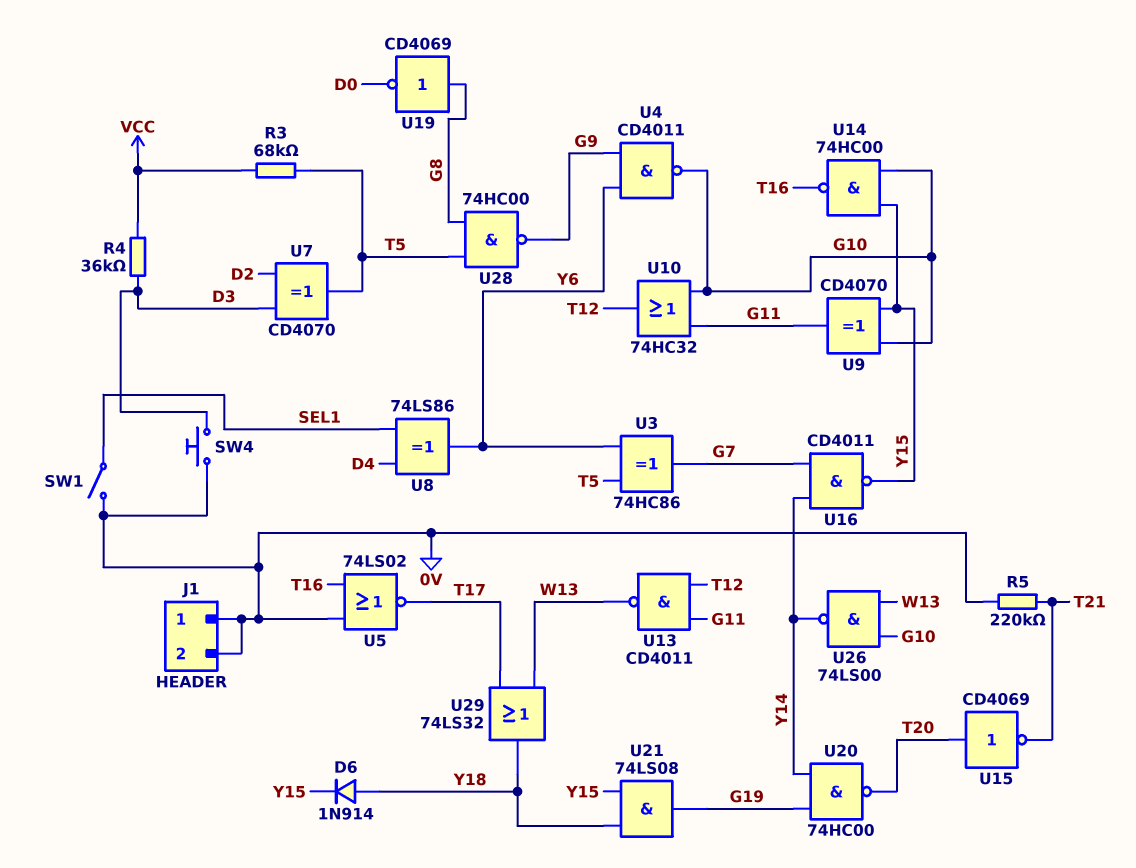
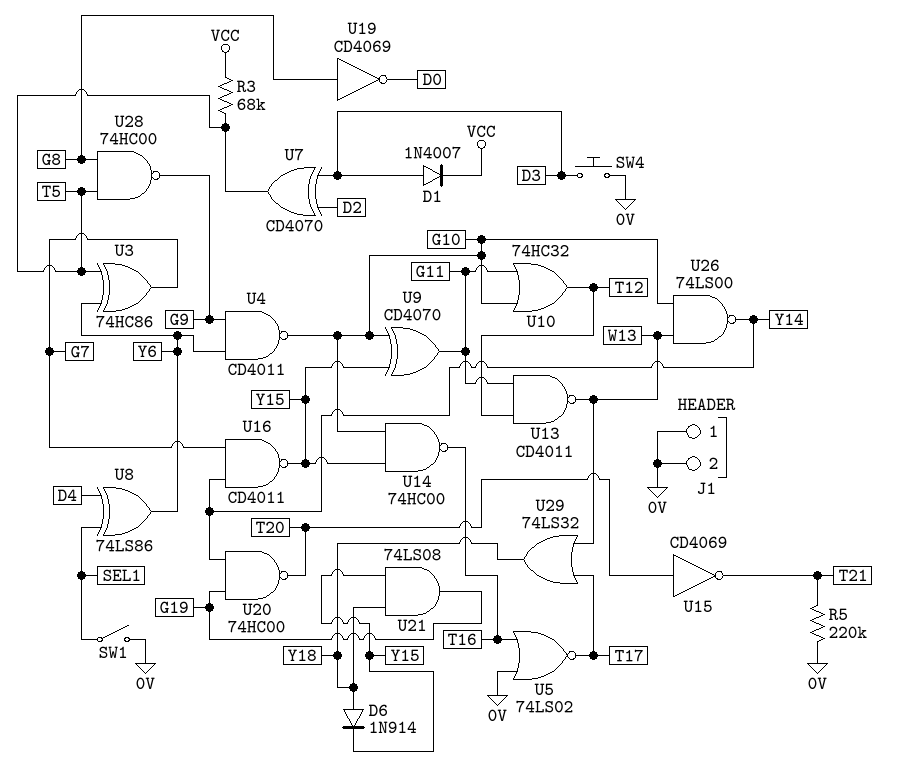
D1: none -> diode 1N4007 (A D3, K VCC)
R4: 36k (D3, VCC) -> none

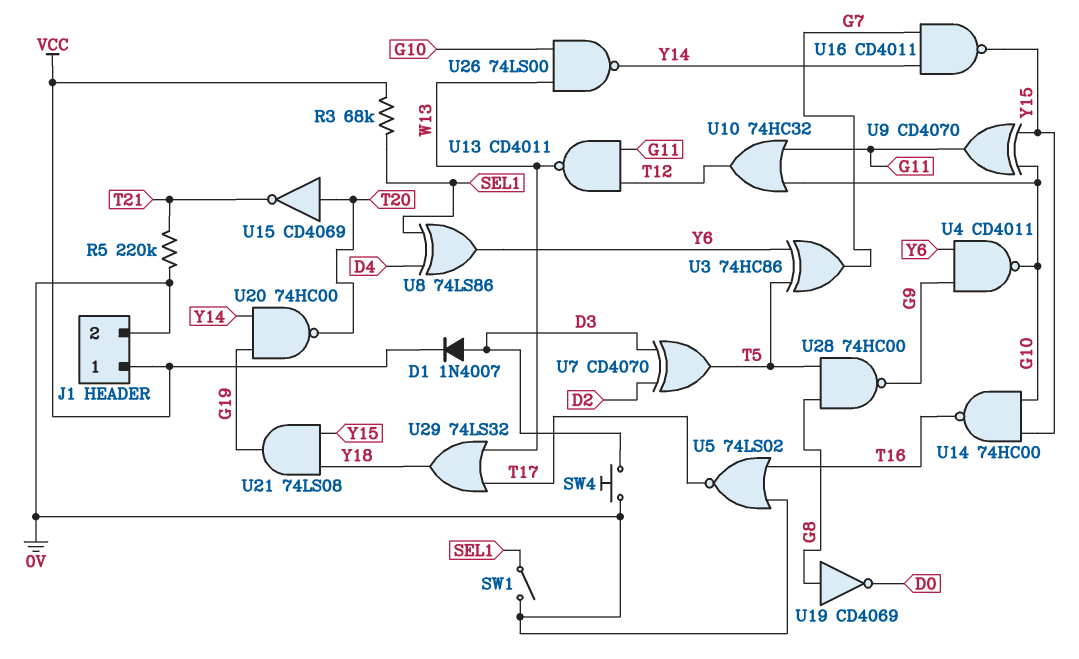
D6: diode 1N914 (A Y18, K Y15) -> none
J1 pin 1: 0V -> VCC
R3: 68k (T5, VCC) -> 68k (SEL1, VCC)

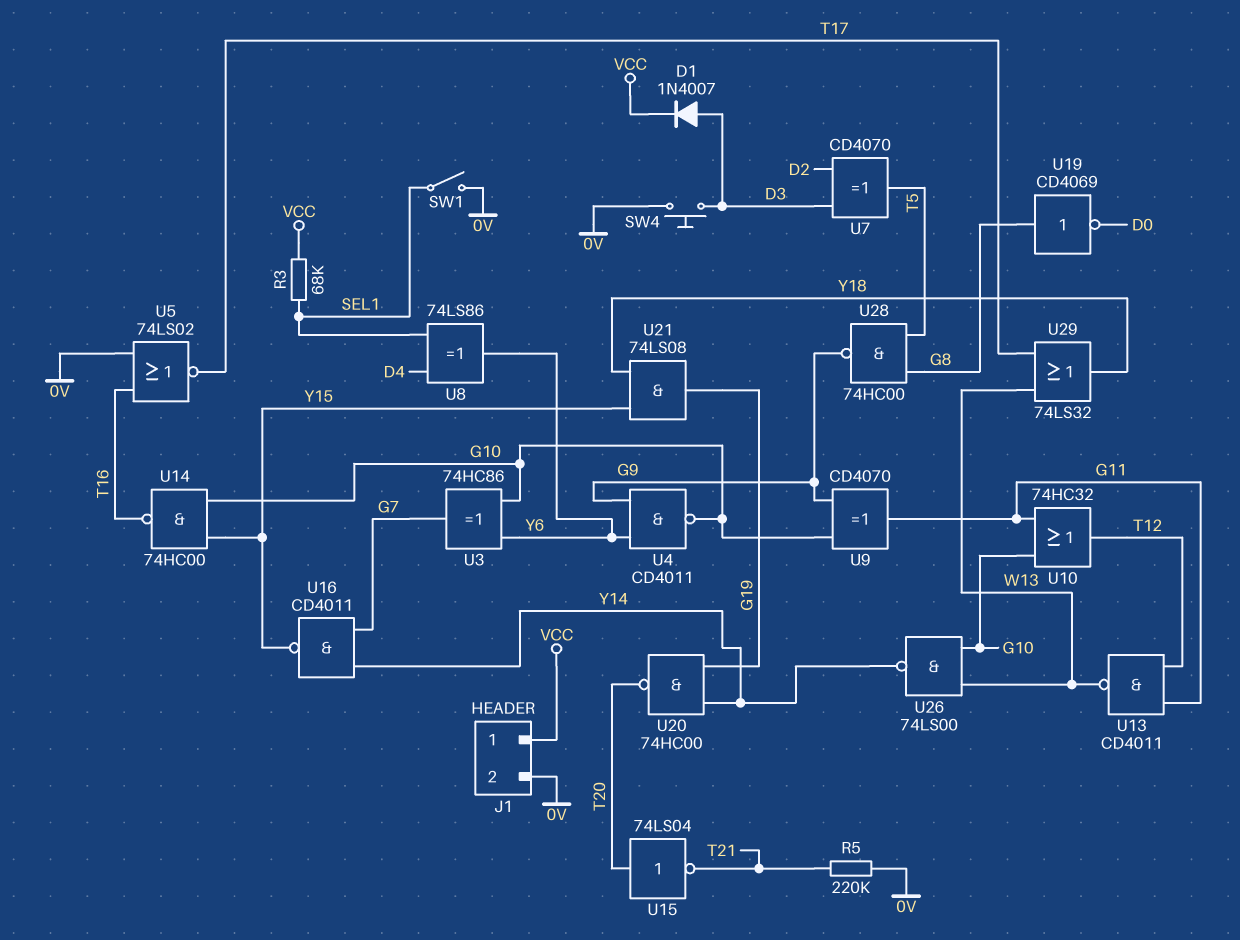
U3: XOR 74HC86 (in T5, in Y6, out G7) -> XOR 74HC86 (in G10, in Y6, out G7)
U9: XOR CD4070 (in G10, in Y15, out G11) -> XOR CD4070 (in G9, in G10, out G11)
U15: NOT CD4069 (in T20, out T21) -> NOT 74LS04 (in T20, out T21)

